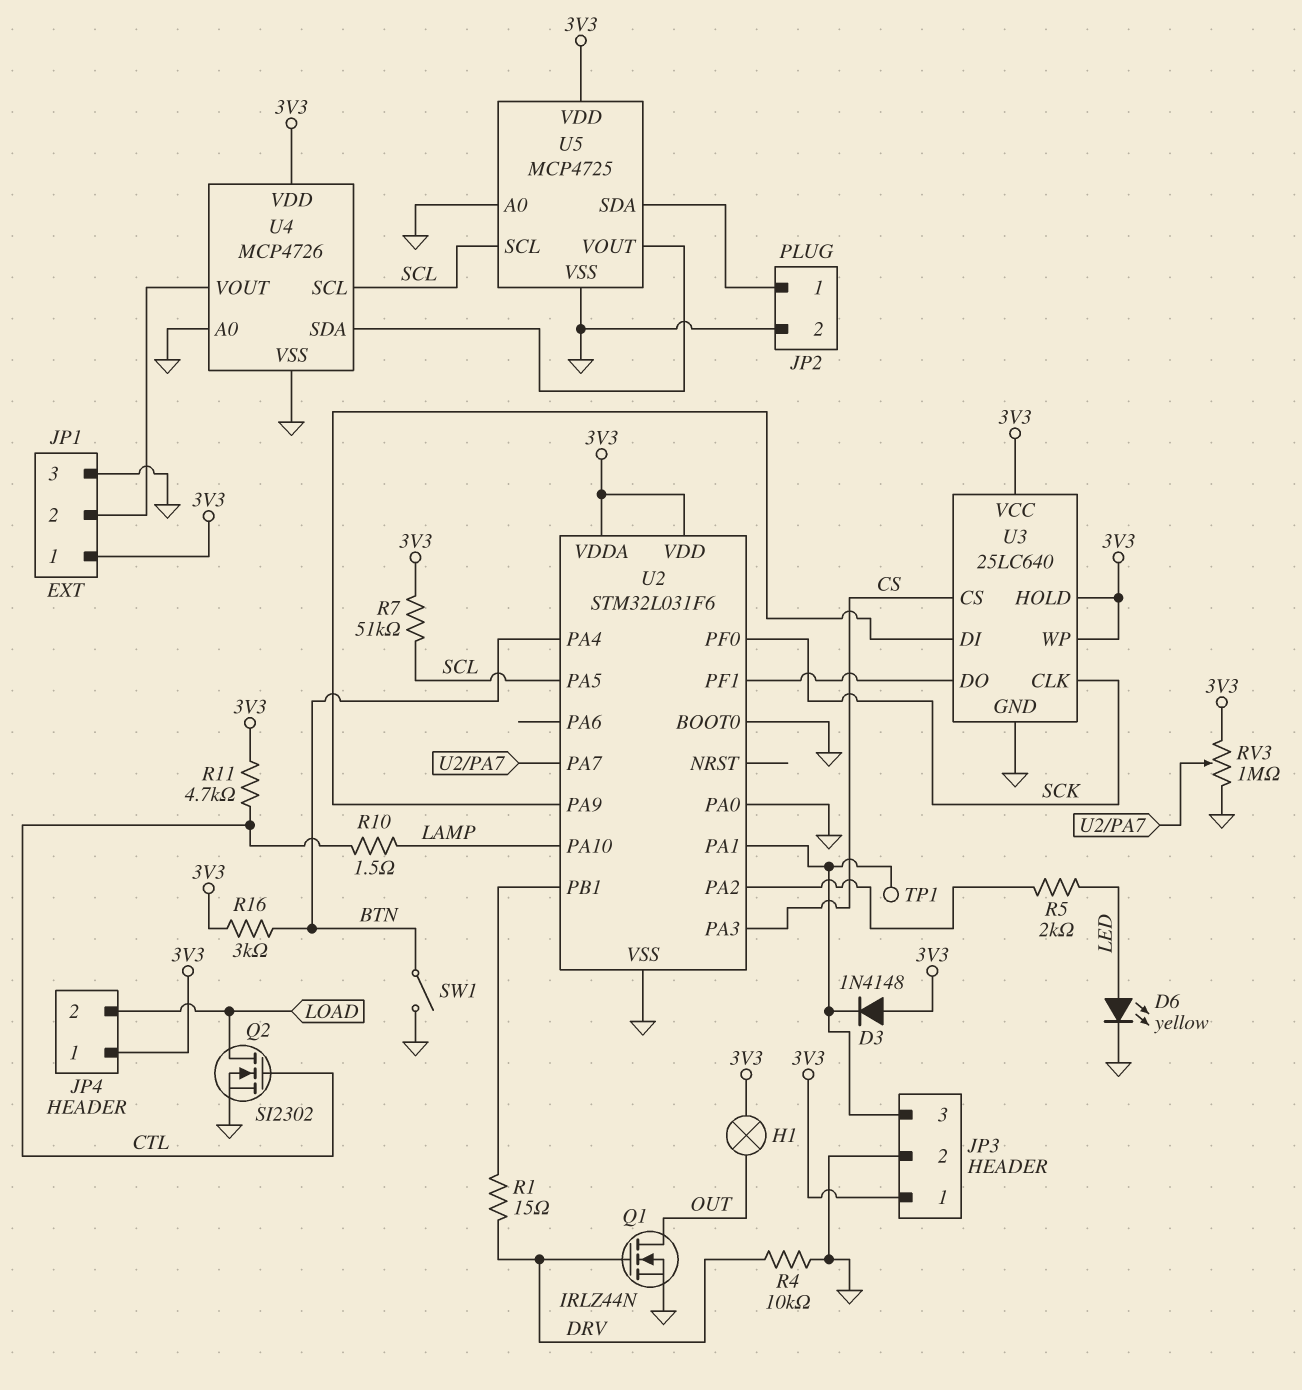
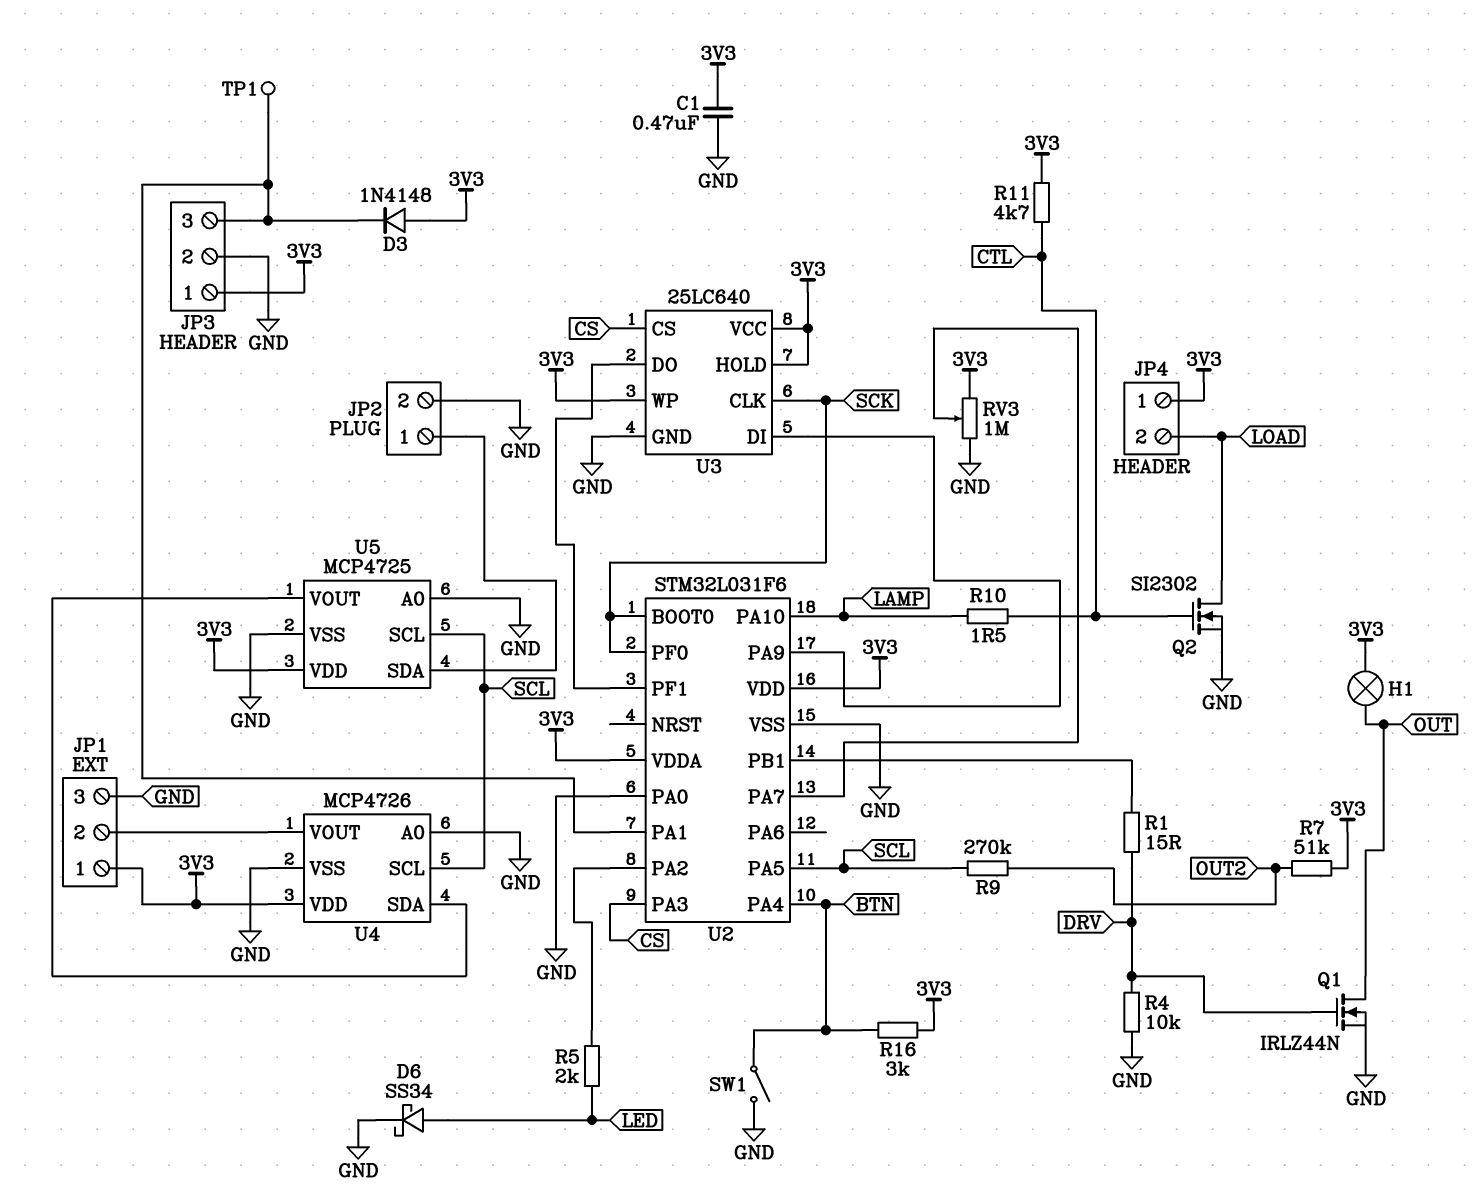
C1: none -> 470nF (3V3, GND)
D6: LED yellow (A LED, K GND) -> schottky SS34 (A LED, K GND)
R7: 51k (3V3, SCL) -> 51k (3V3, OUT2)
R9: none -> 270k (OUT2, SCL)
U2 pin BOOT0: GND -> SCK

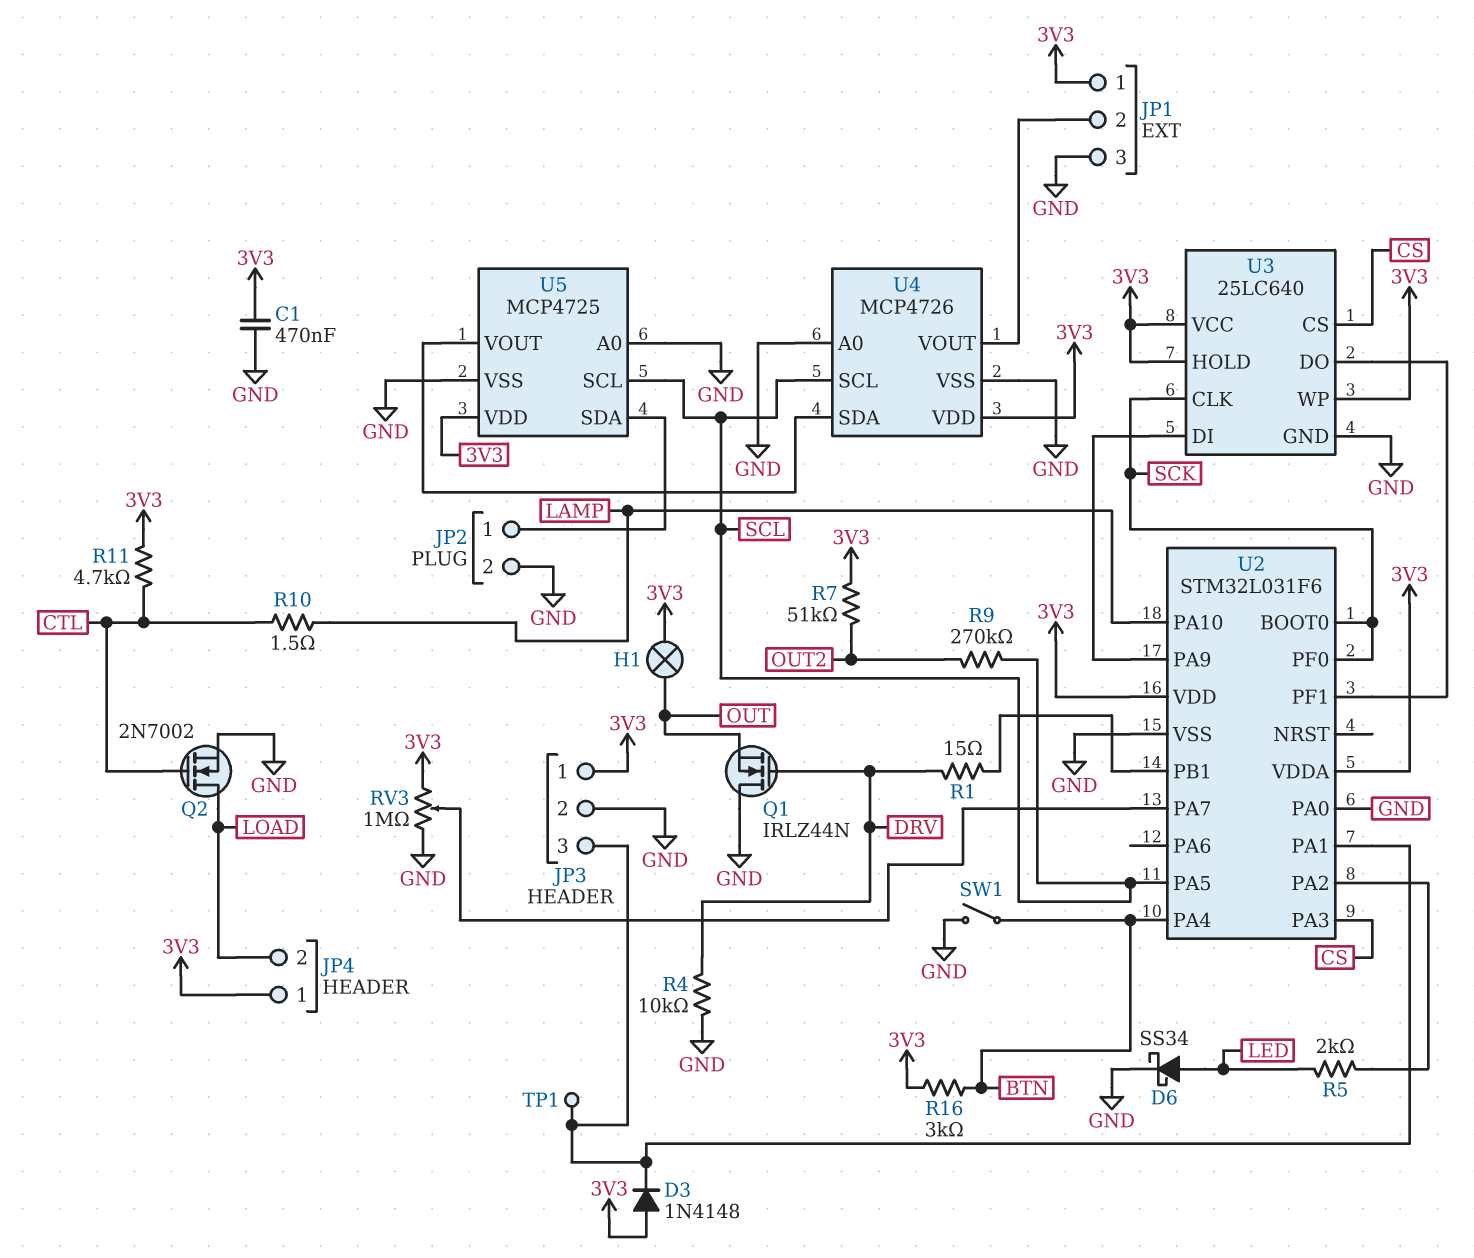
Q1: NMOS IRLZ44N (G DRV, D OUT, S GND) -> NMOS IRLZ44N (G DRV, D GND, S OUT)
Q2: NMOS SI2302 (G CTL, D LOAD, S GND) -> NMOS 2N7002 (G CTL, D LOAD, S GND)

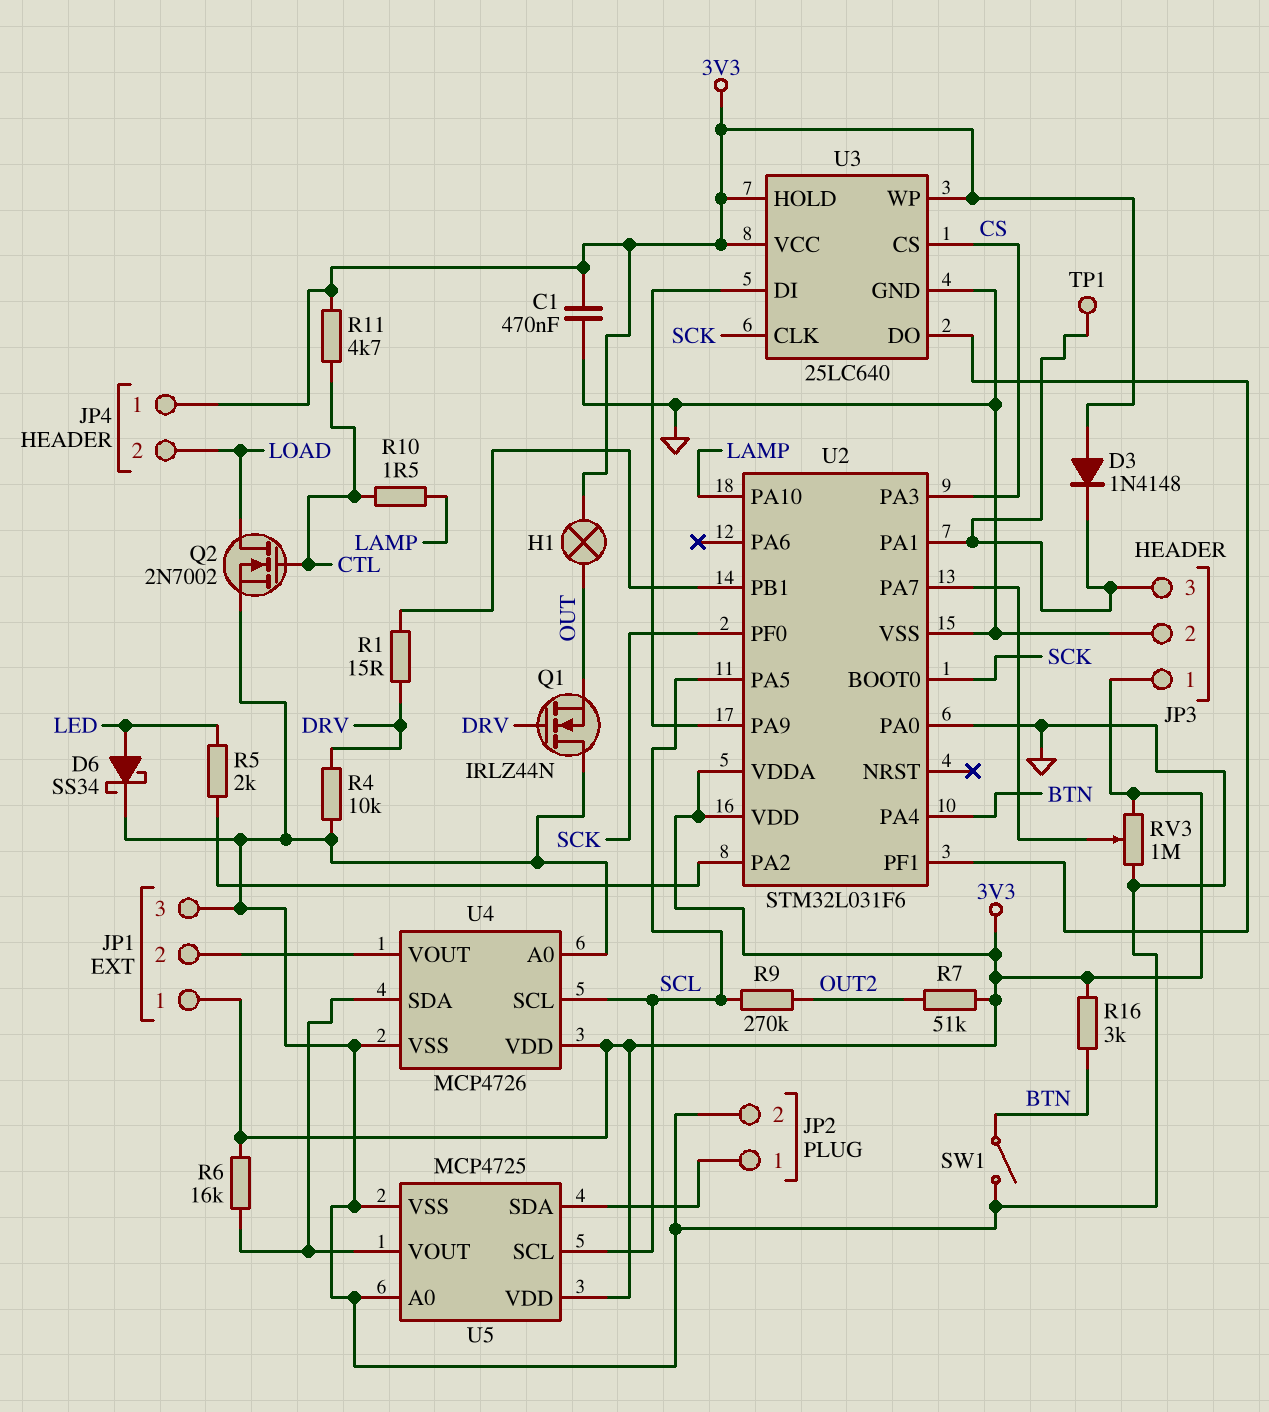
R6: none -> 16k (3V3, U4/SDA)

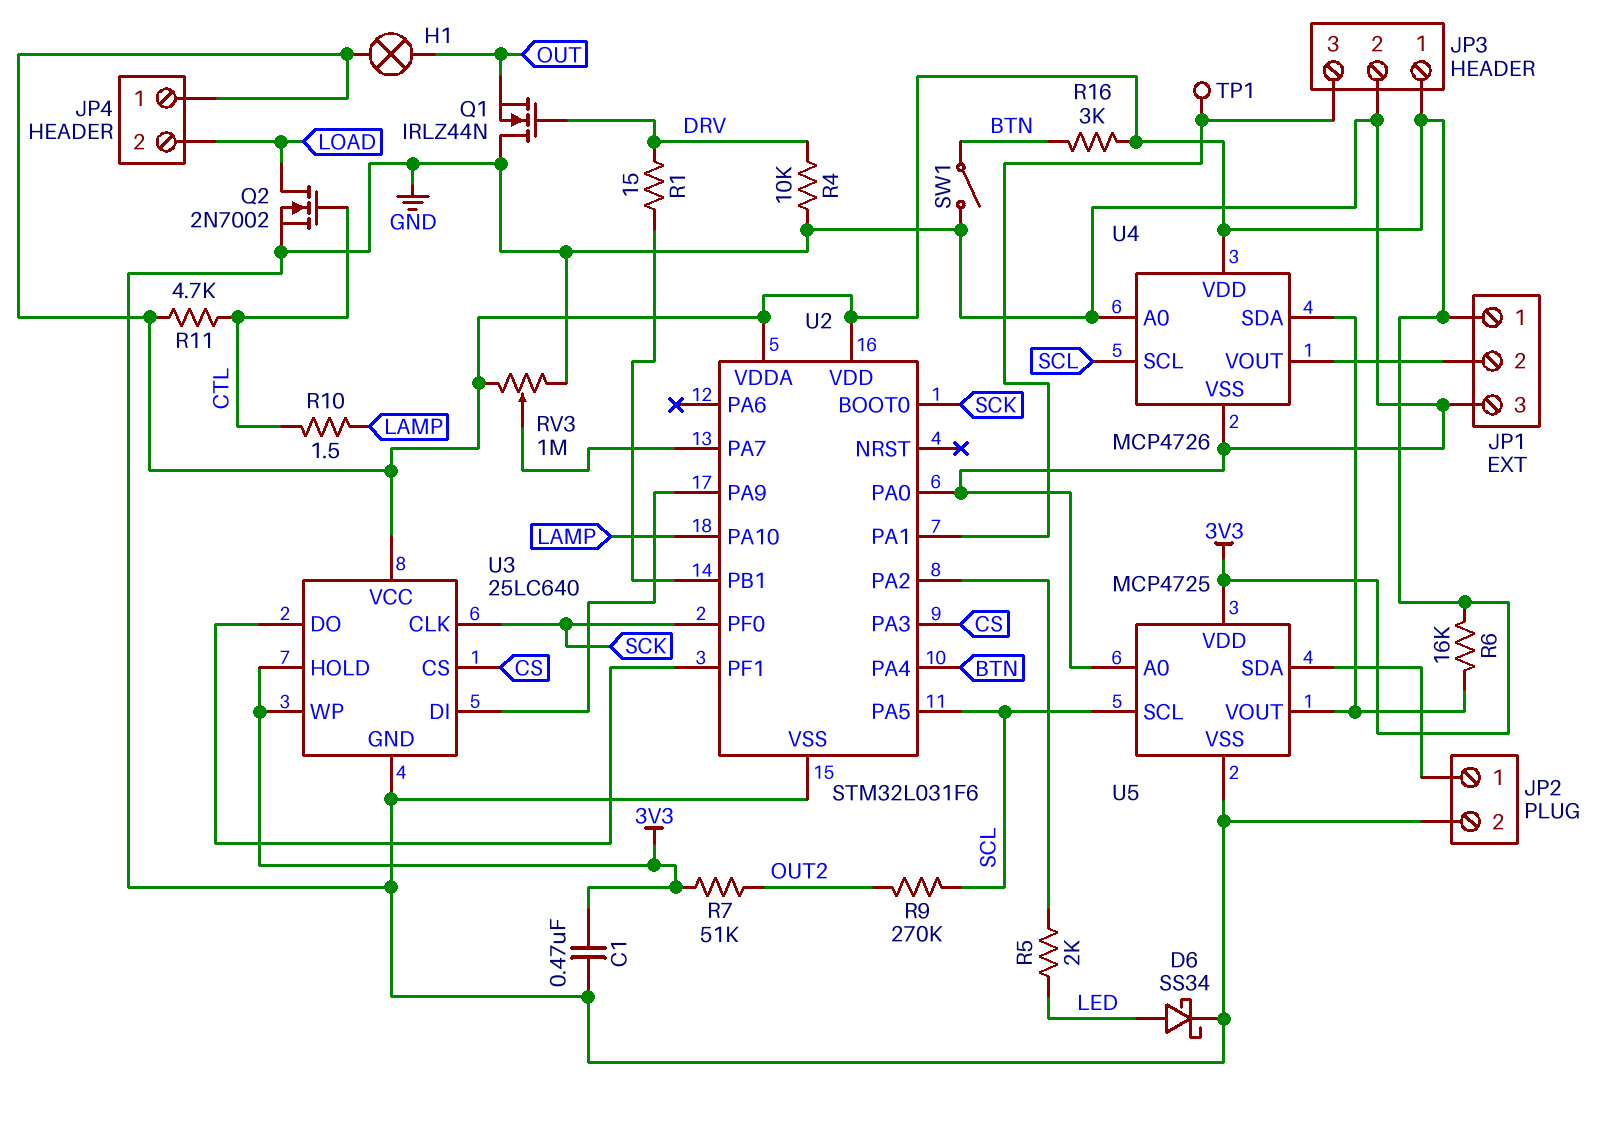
D3: diode 1N4148 (A 3V3, K JP3/3) -> none

